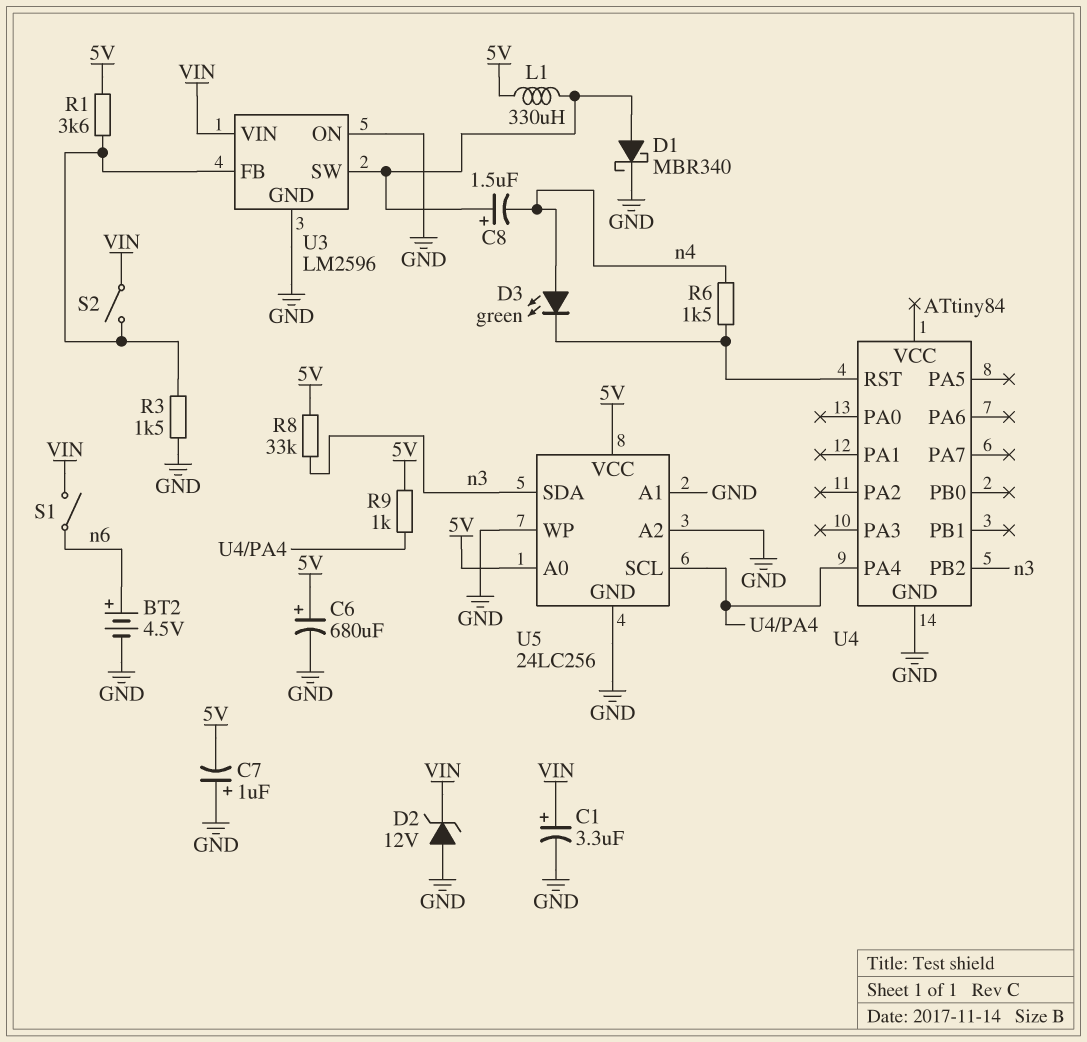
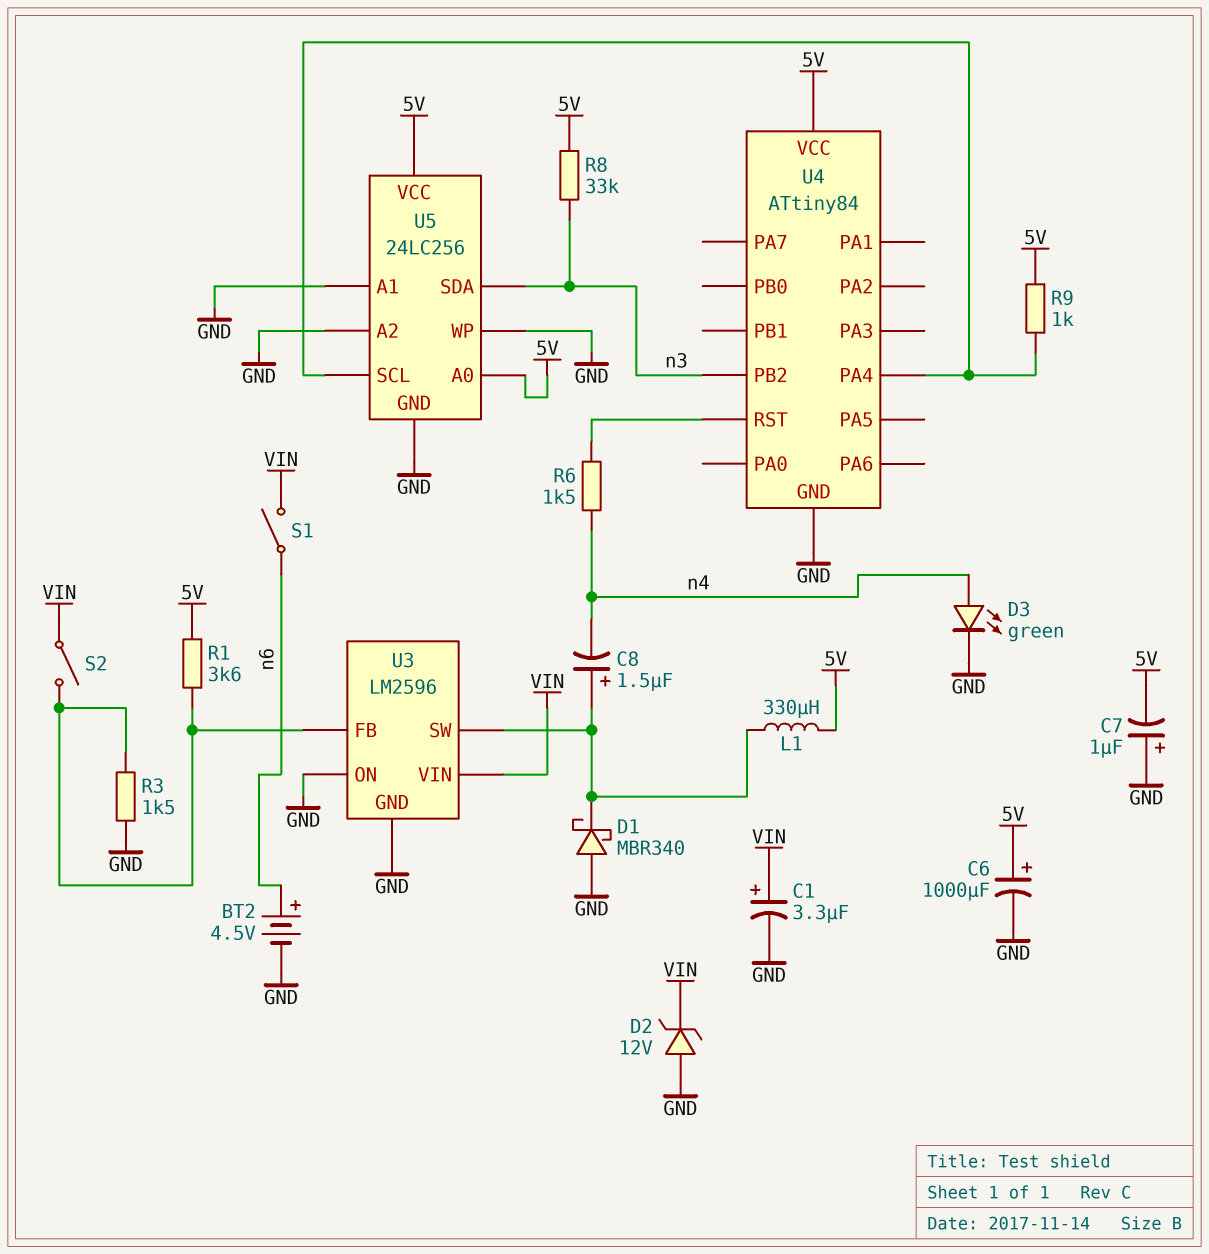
C6: 680uF (plus 5V, minus GND) -> 1000uF (plus 5V, minus GND)
D1: schottky MBR340 (A U3/SW, K GND) -> schottky MBR340 (A GND, K U3/SW)
D3: LED green (A n4, K U4/RST) -> LED green (A n4, K GND)
U4 pin VCC: none -> 5V

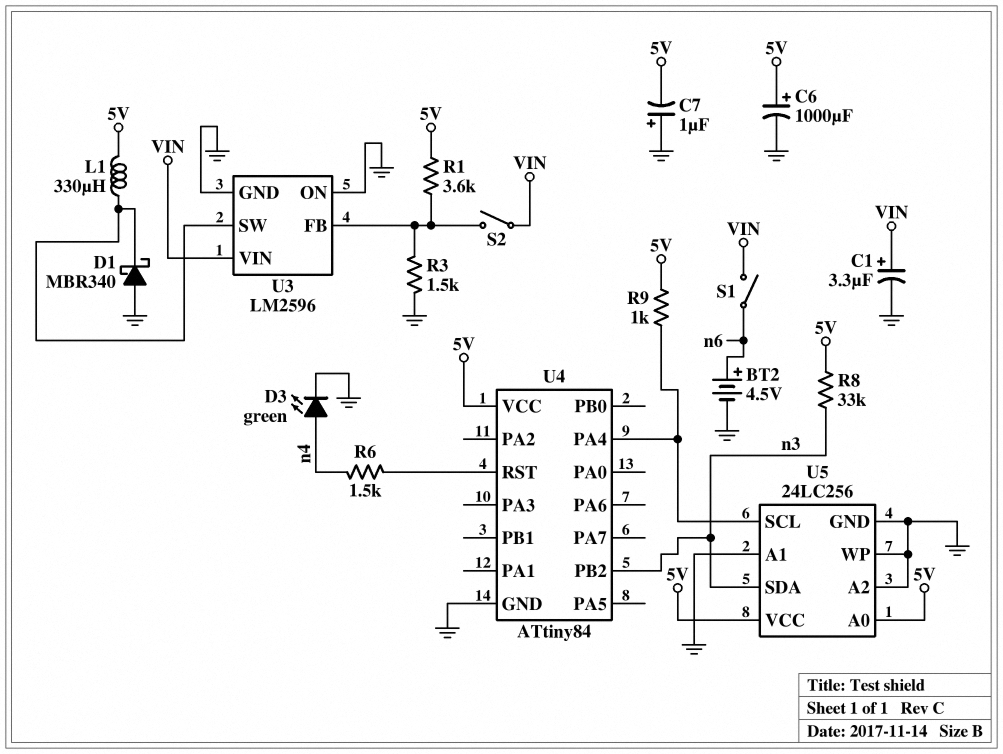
C8: 1.5uF (plus U3/SW, minus n4) -> none
D2: zener 12V (A GND, K VIN) -> none

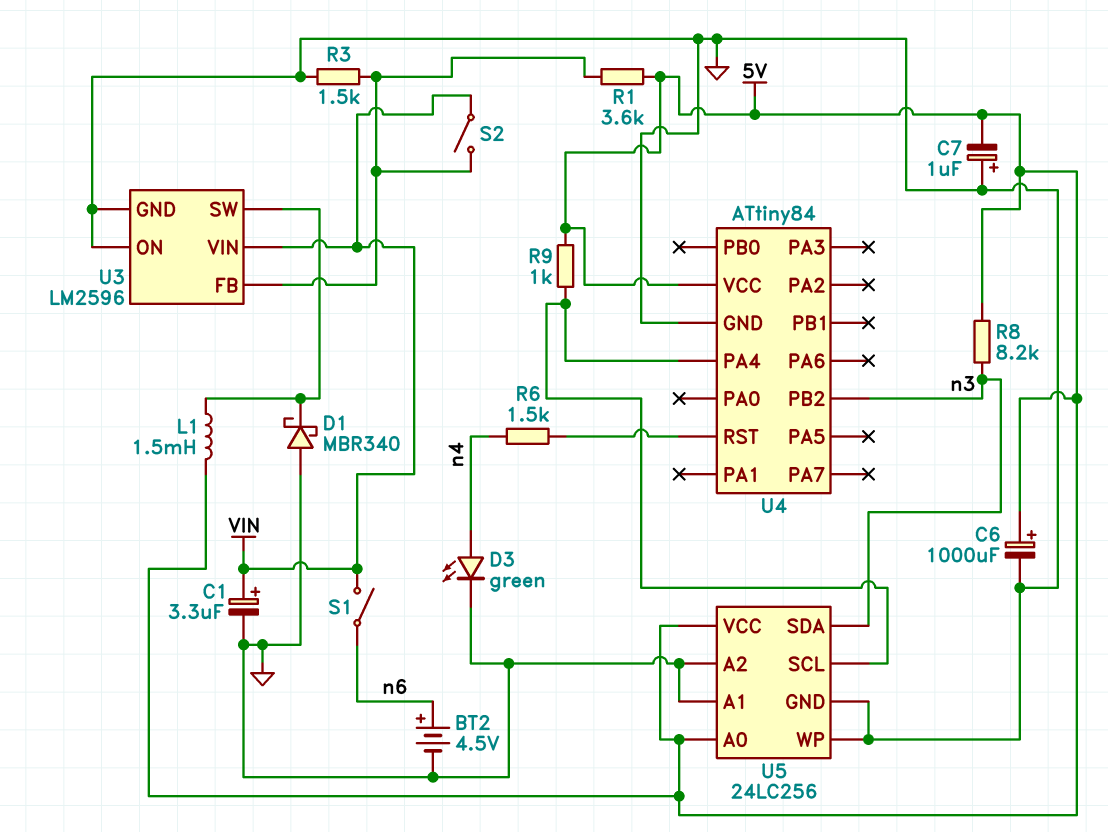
L1: 330uH (5V, U3/SW) -> 1.5mH (5V, U3/SW)
R8: 33k (5V, n3) -> 8.2k (5V, n3)

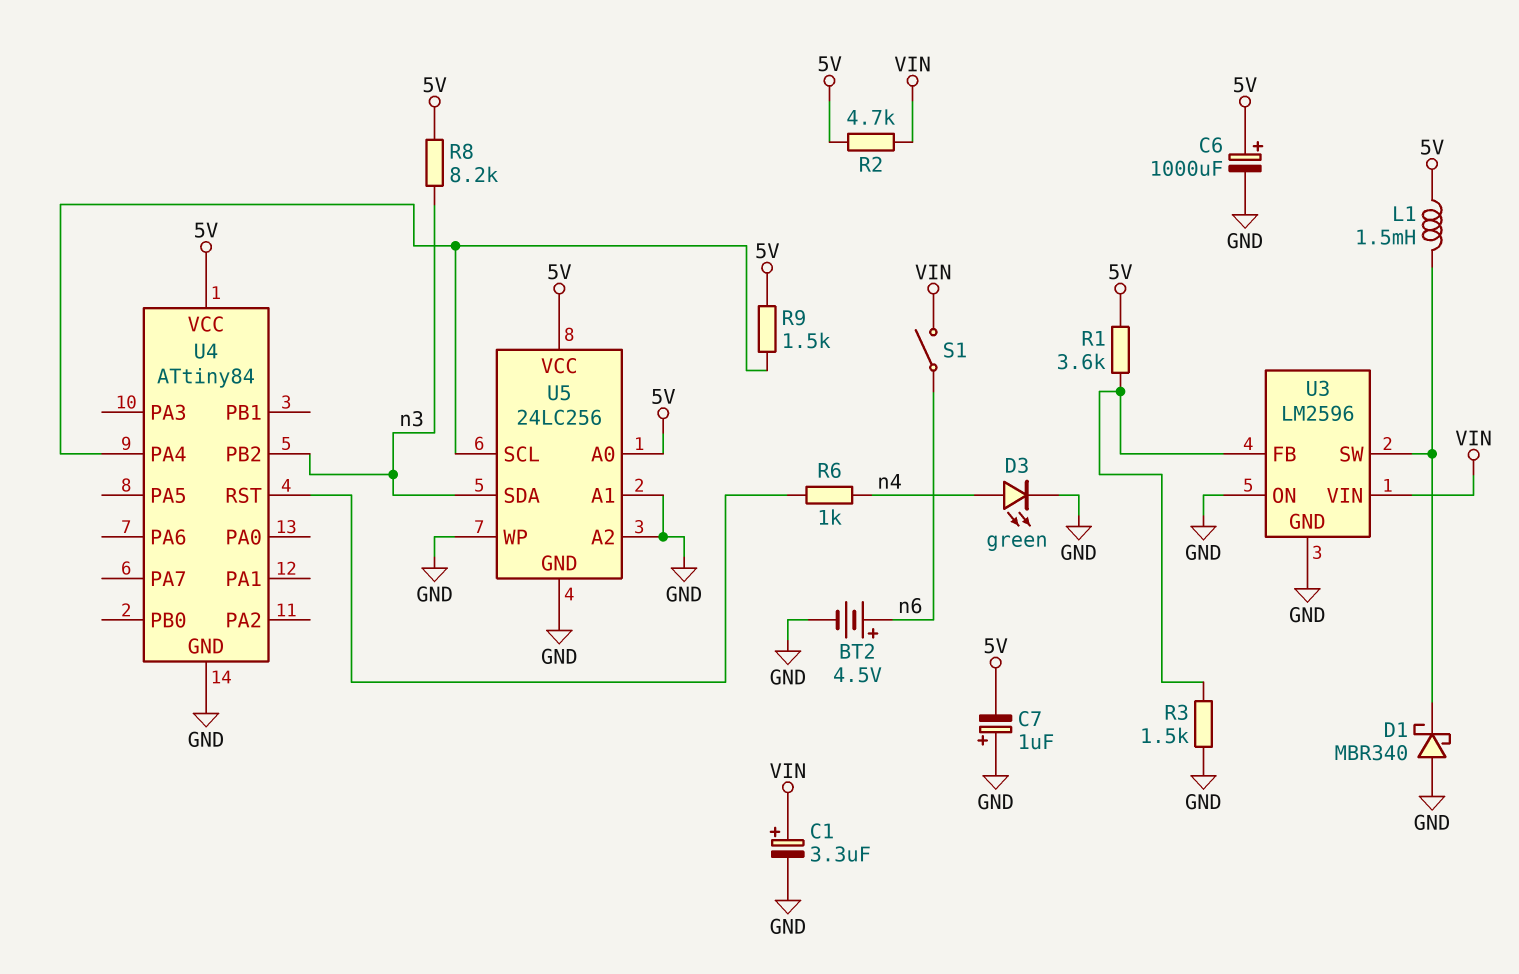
R2: none -> 4.7k (5V, VIN)
R6: 1.5k (U4/RST, n4) -> 1k (U4/RST, n4)
R9: 1k (5V, U4/PA4) -> 1.5k (5V, U4/PA4)
S2: switch (U3/FB, VIN) -> none

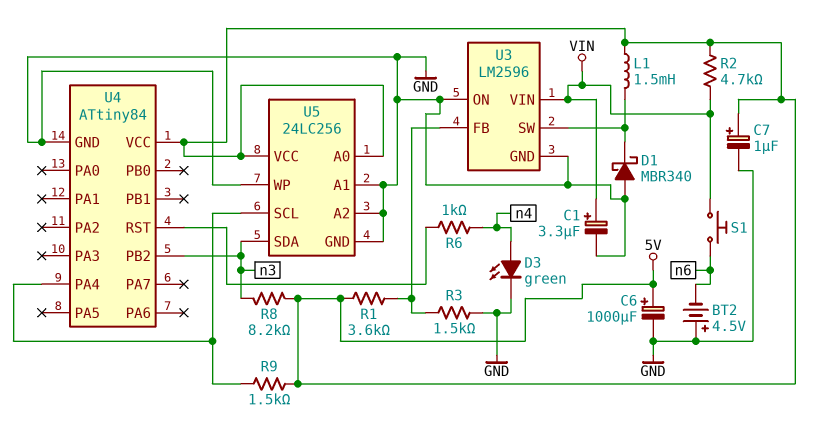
BT2: 4.5V (plus n6, minus GND) -> 4.5V (plus GND, minus n6)
C7: 1uF (plus GND, minus 5V) -> 1uF (plus 5V, minus GND)
S1: switch (VIN, n6) -> button (VIN, n6)

